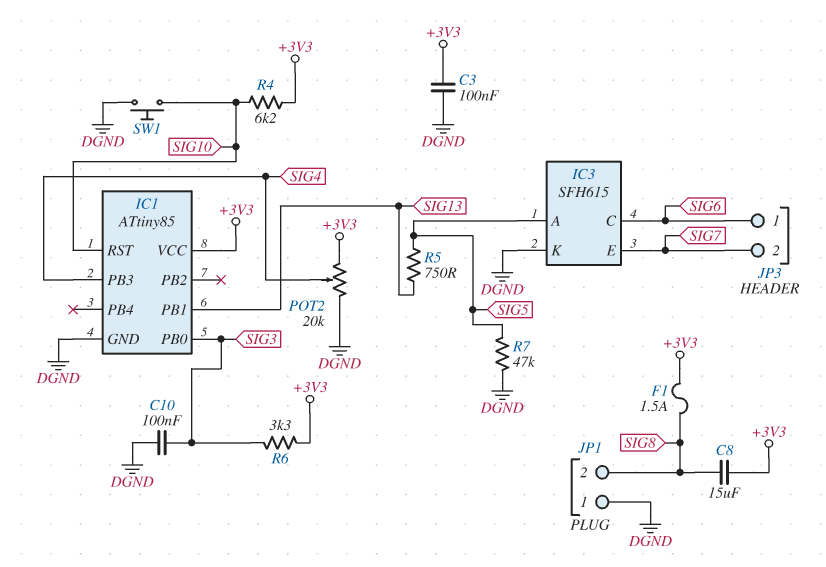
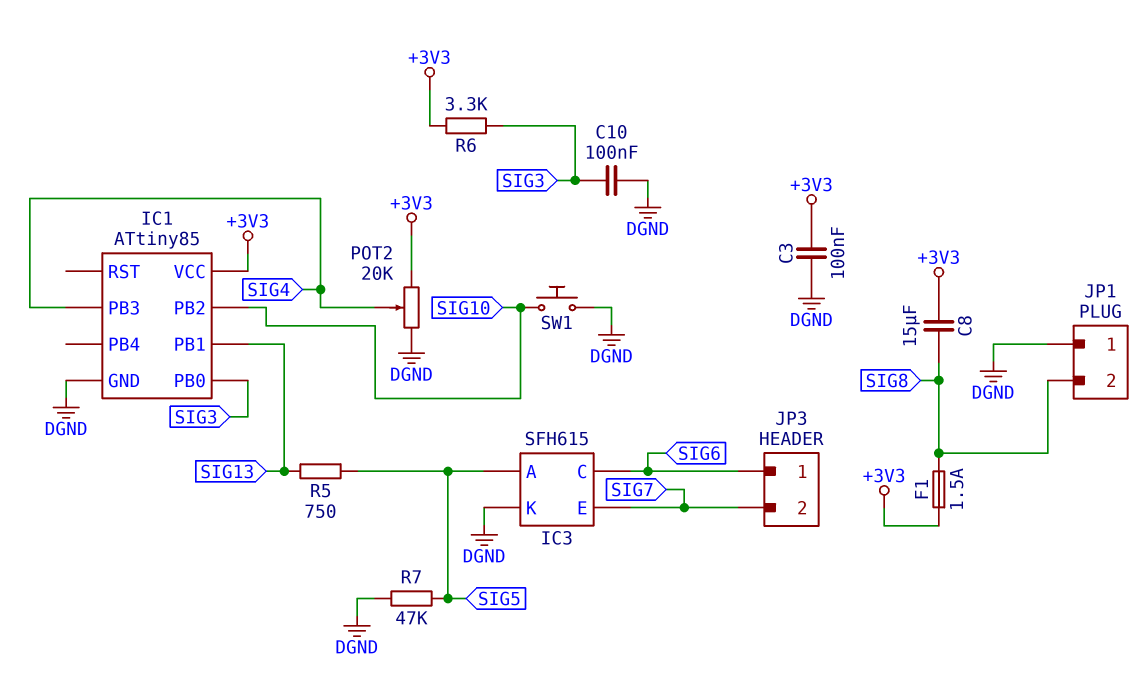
IC1 pin PB2: none -> SIG10
IC1 pin RST: SIG10 -> none
R4: 6.2k (+3V3, SIG10) -> none

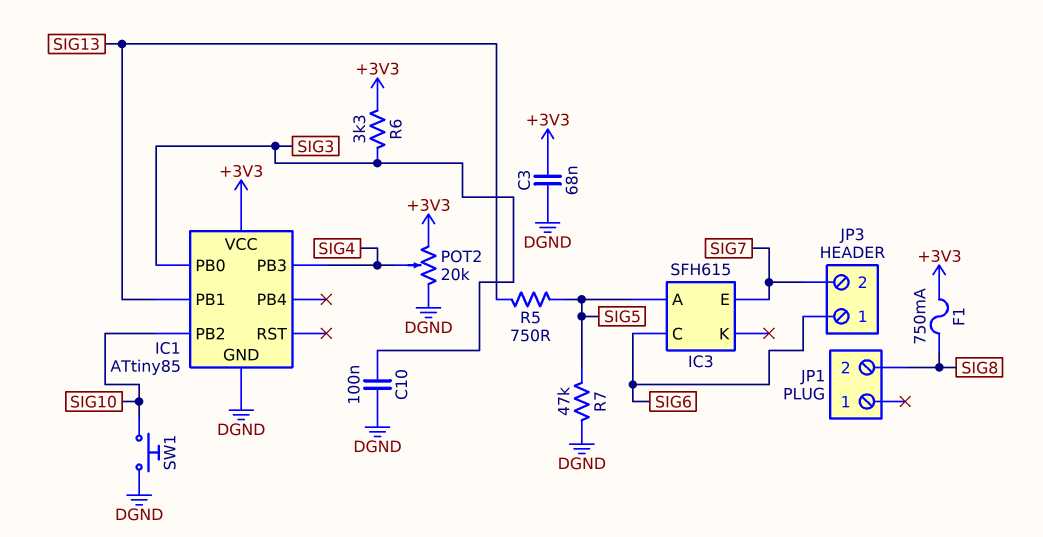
C3: 100nF (+3V3, DGND) -> 68nF (+3V3, DGND)
C8: 15uF (+3V3, SIG8) -> none
F1: 1.5A (+3V3, SIG8) -> 750mA (+3V3, SIG8)
IC3 pin K: DGND -> none
JP1 pin 1: DGND -> none

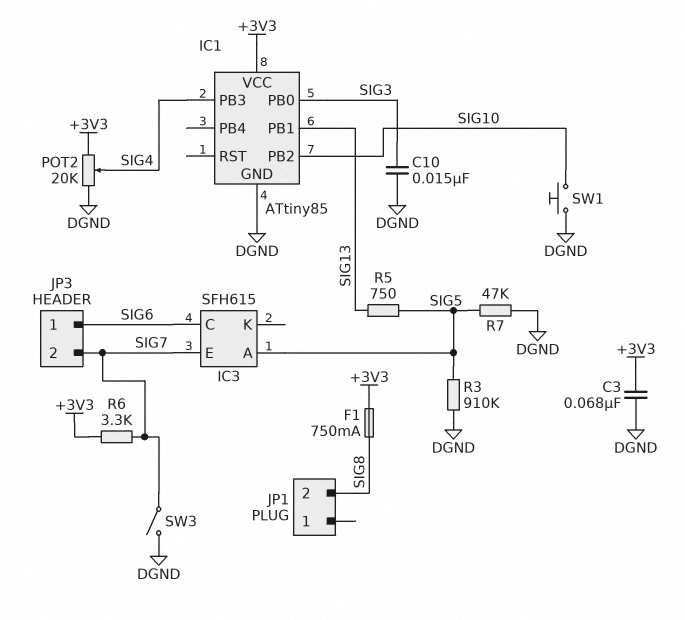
C10: 100nF (DGND, SIG3) -> 15nF (DGND, SIG3)
R3: none -> 910k (DGND, SIG5)
R6: 3.3k (+3V3, SIG3) -> 3.3k (+3V3, SIG7)
SW3: none -> switch (DGND, SIG7)

